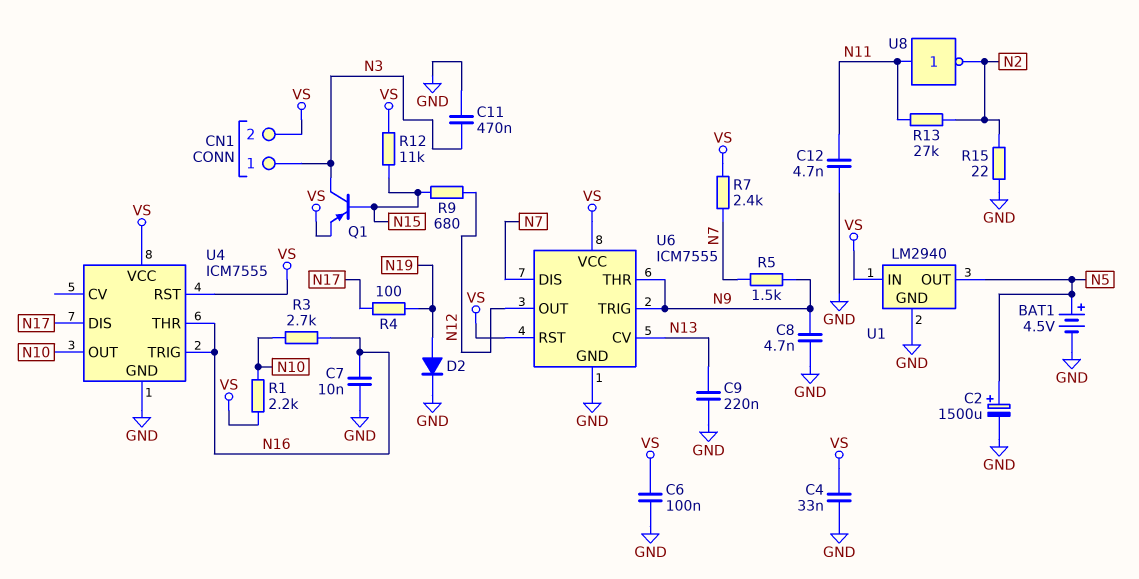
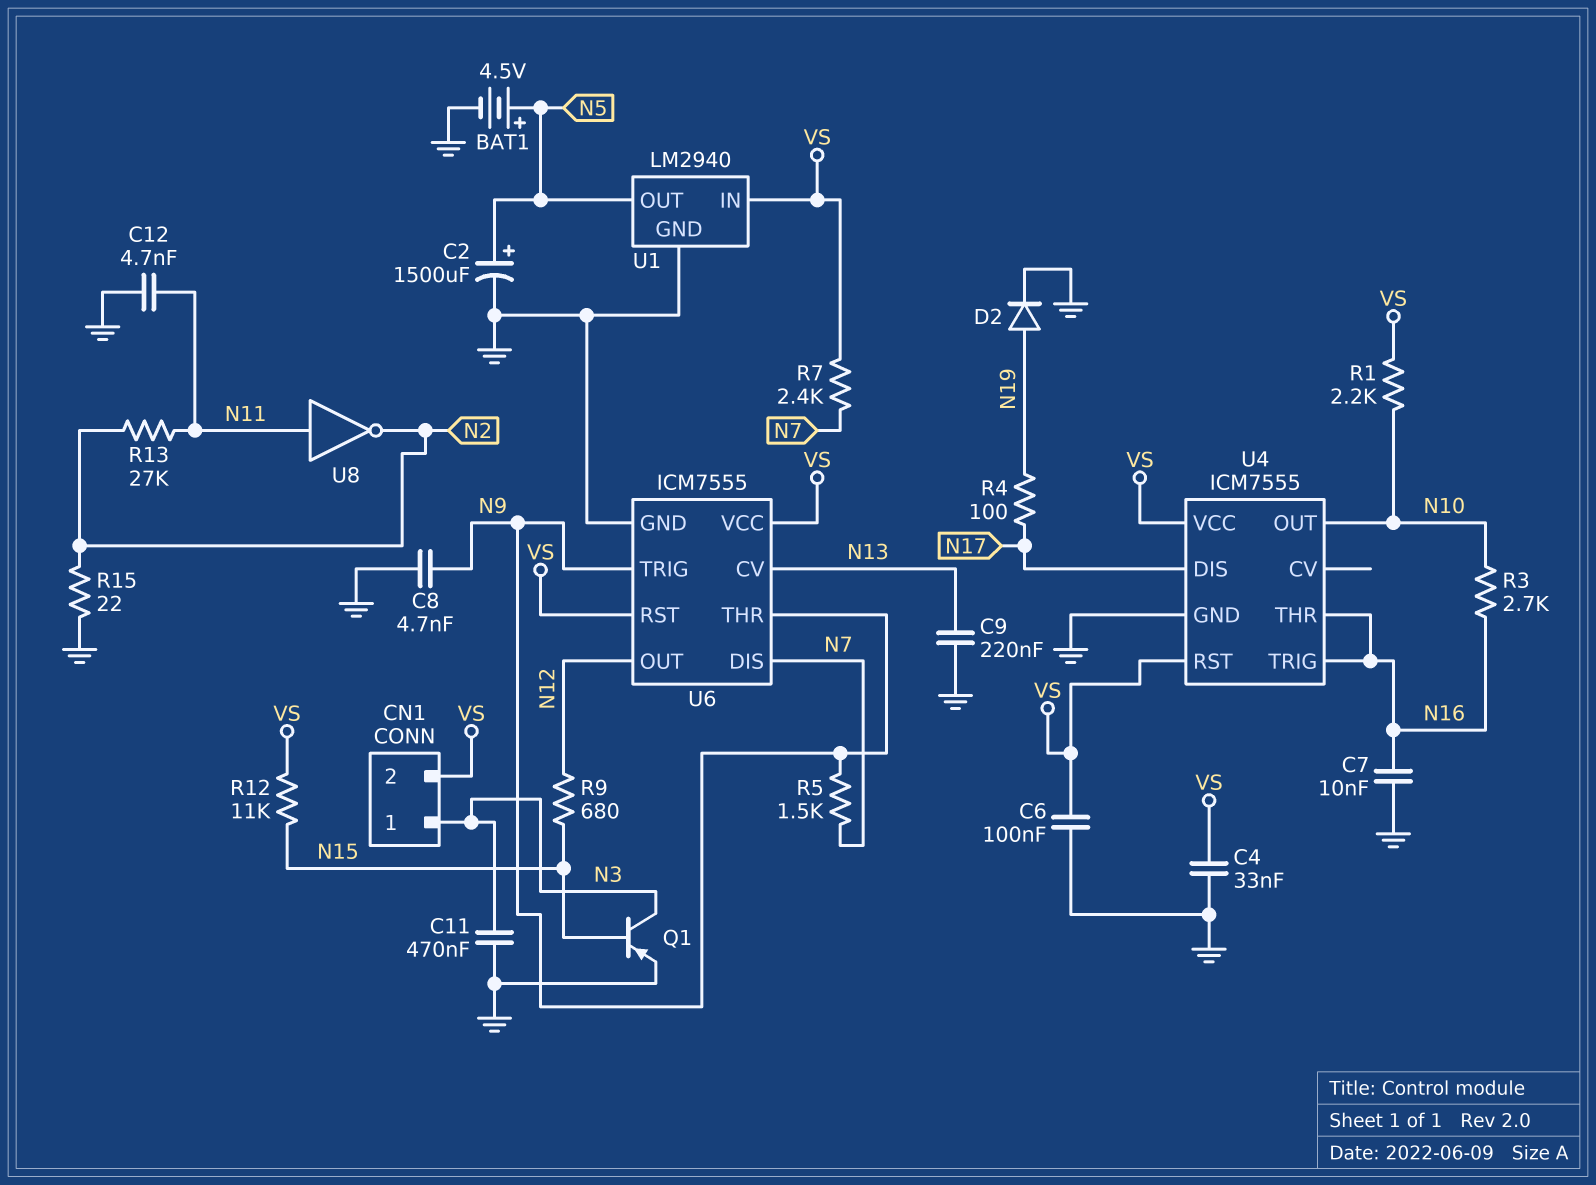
Q1: PNP (B N15, C N3, E VS) -> PNP (B N15, C N3, E GND)

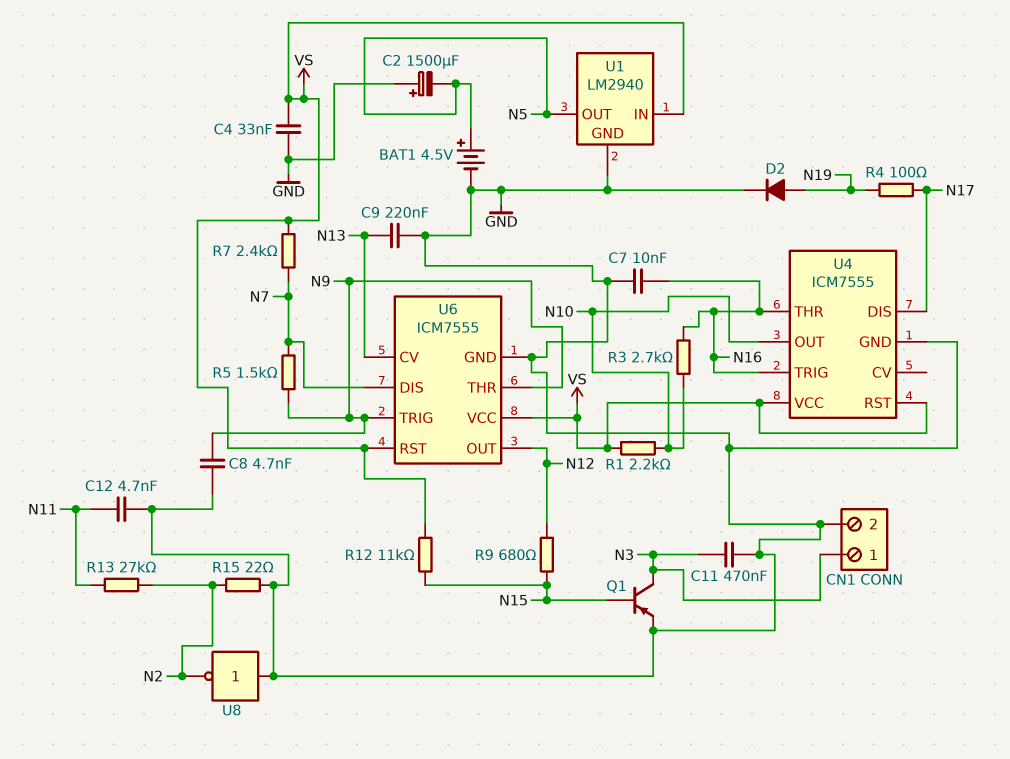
C2: 1500uF (plus N5, minus GND) -> 1500uF (plus GND, minus N5)
C6: 100nF (GND, VS) -> none
CN1 pin 2: VS -> GND
U8: NOT (in N11, out N2) -> NOT (in GND, out N2)

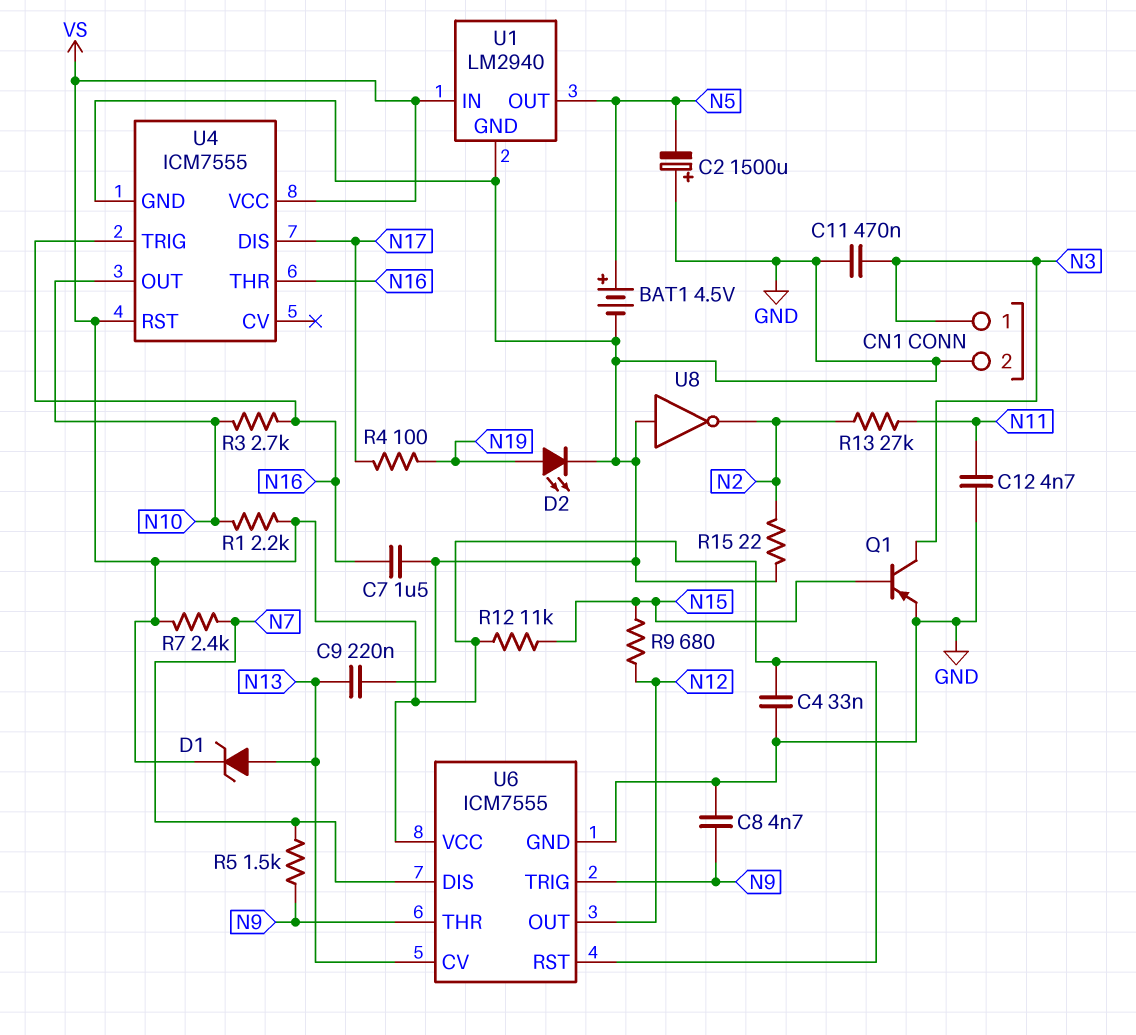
C7: 10nF (GND, N16) -> 1.5uF (GND, N16)
D1: none -> zener (A N13, K VS)
D2: diode (A N19, K GND) -> LED (A N19, K GND)

